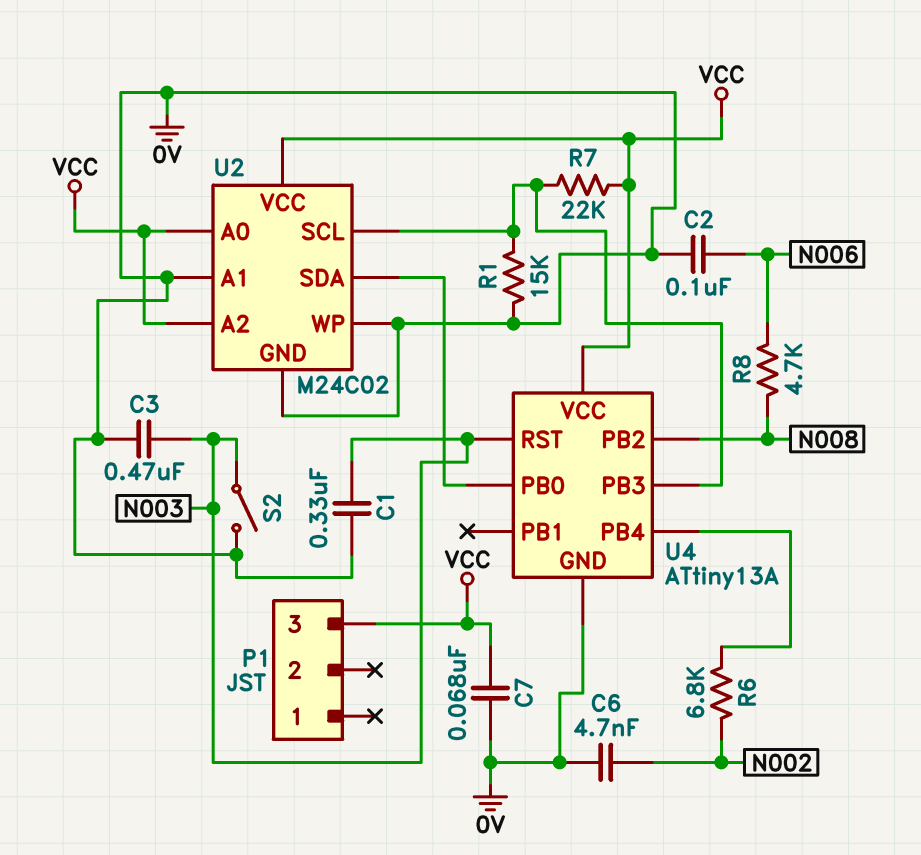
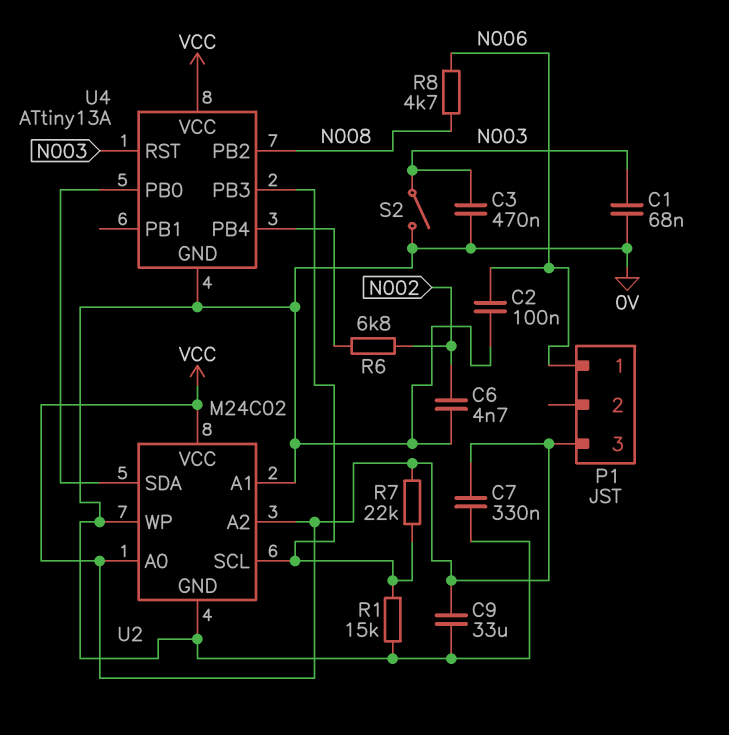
C1: 330nF (0V, N003) -> 68nF (0V, N003)
C7: 68nF (0V, VCC) -> 330nF (0V, VCC)
C9: none -> 33uF (0V, VCC)
P1 pin 1: none -> N006

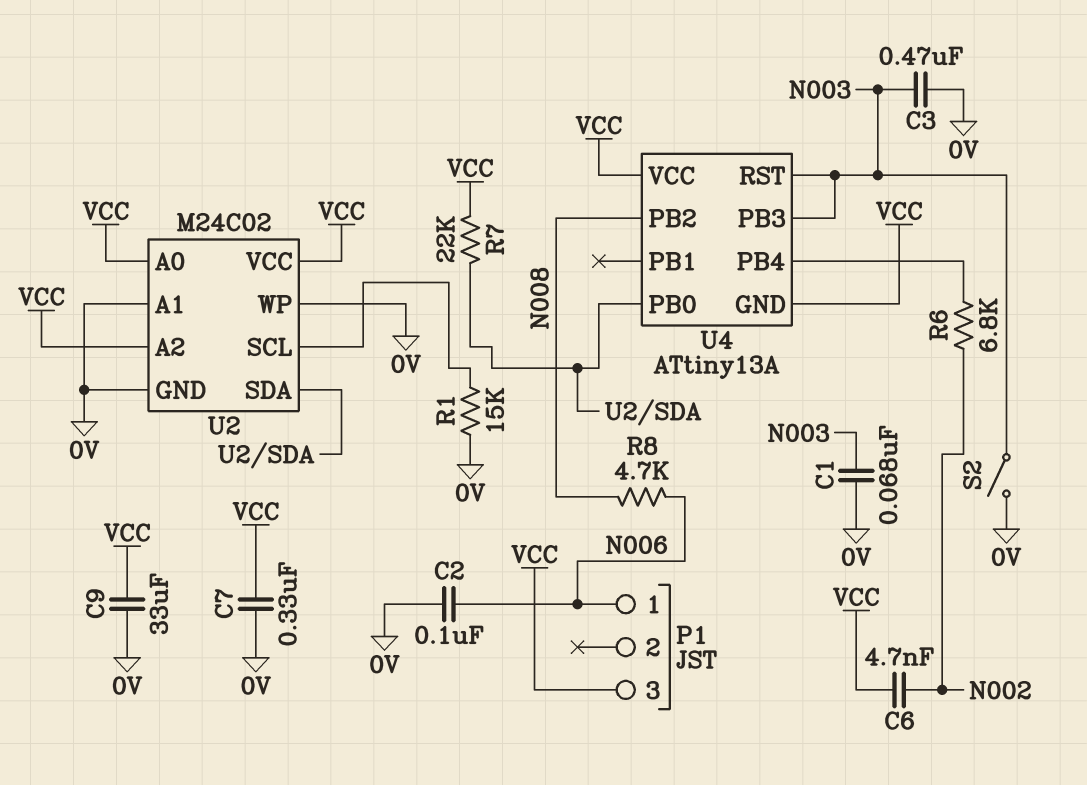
C6: 4.7nF (0V, N002) -> 4.7nF (N002, VCC)
R7: 22k (U2/SCL, VCC) -> 22k (U2/SDA, VCC)
U4 pin GND: 0V -> VCC
U4 pin PB3: U2/SCL -> N003

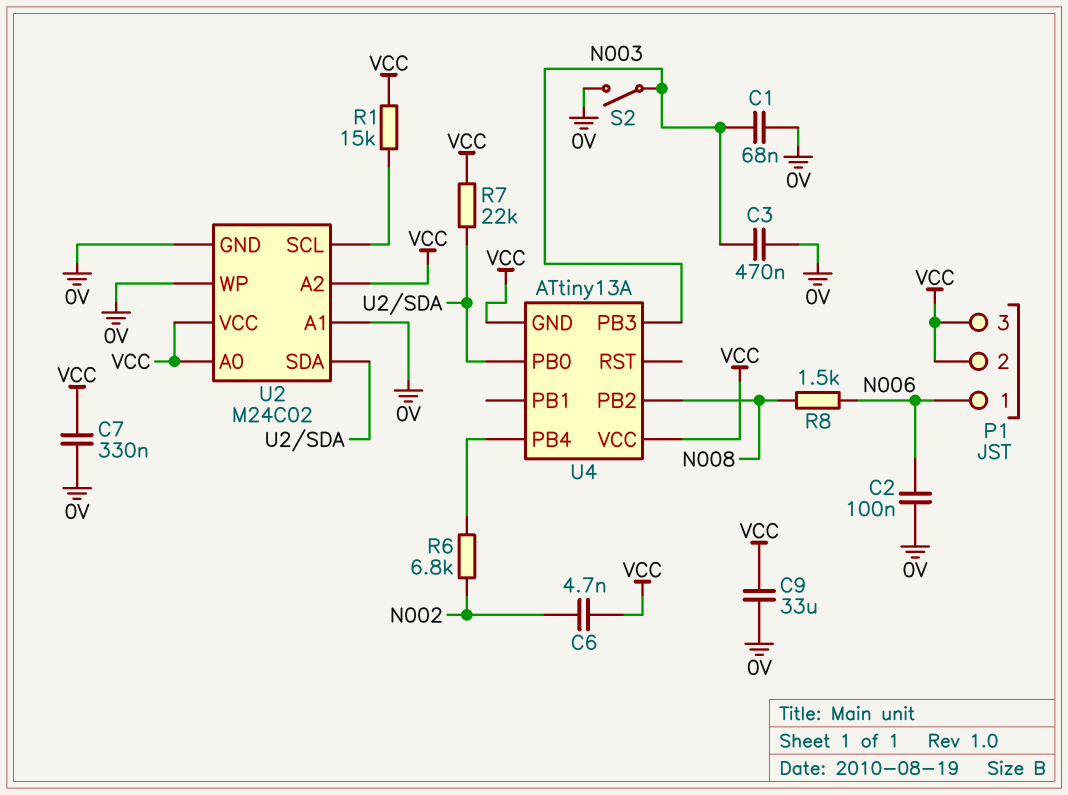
P1 pin 2: none -> VCC
R1: 15k (0V, U2/SCL) -> 15k (U2/SCL, VCC)
R8: 4.7k (N006, N008) -> 1.5k (N006, N008)
U4 pin RST: N003 -> none

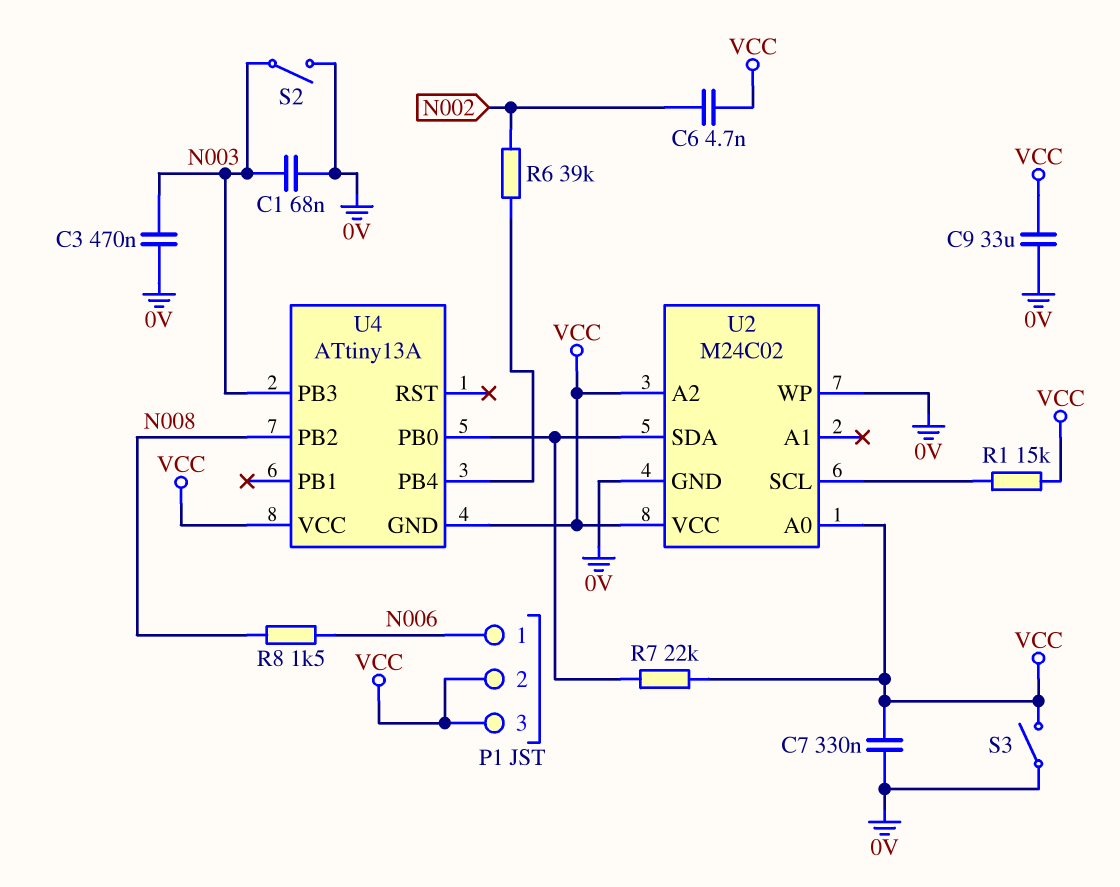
C2: 100nF (0V, N006) -> none
R6: 6.8k (N002, U4/PB4) -> 39k (N002, U4/PB4)
S3: none -> switch (0V, VCC)
U2 pin A1: 0V -> none

